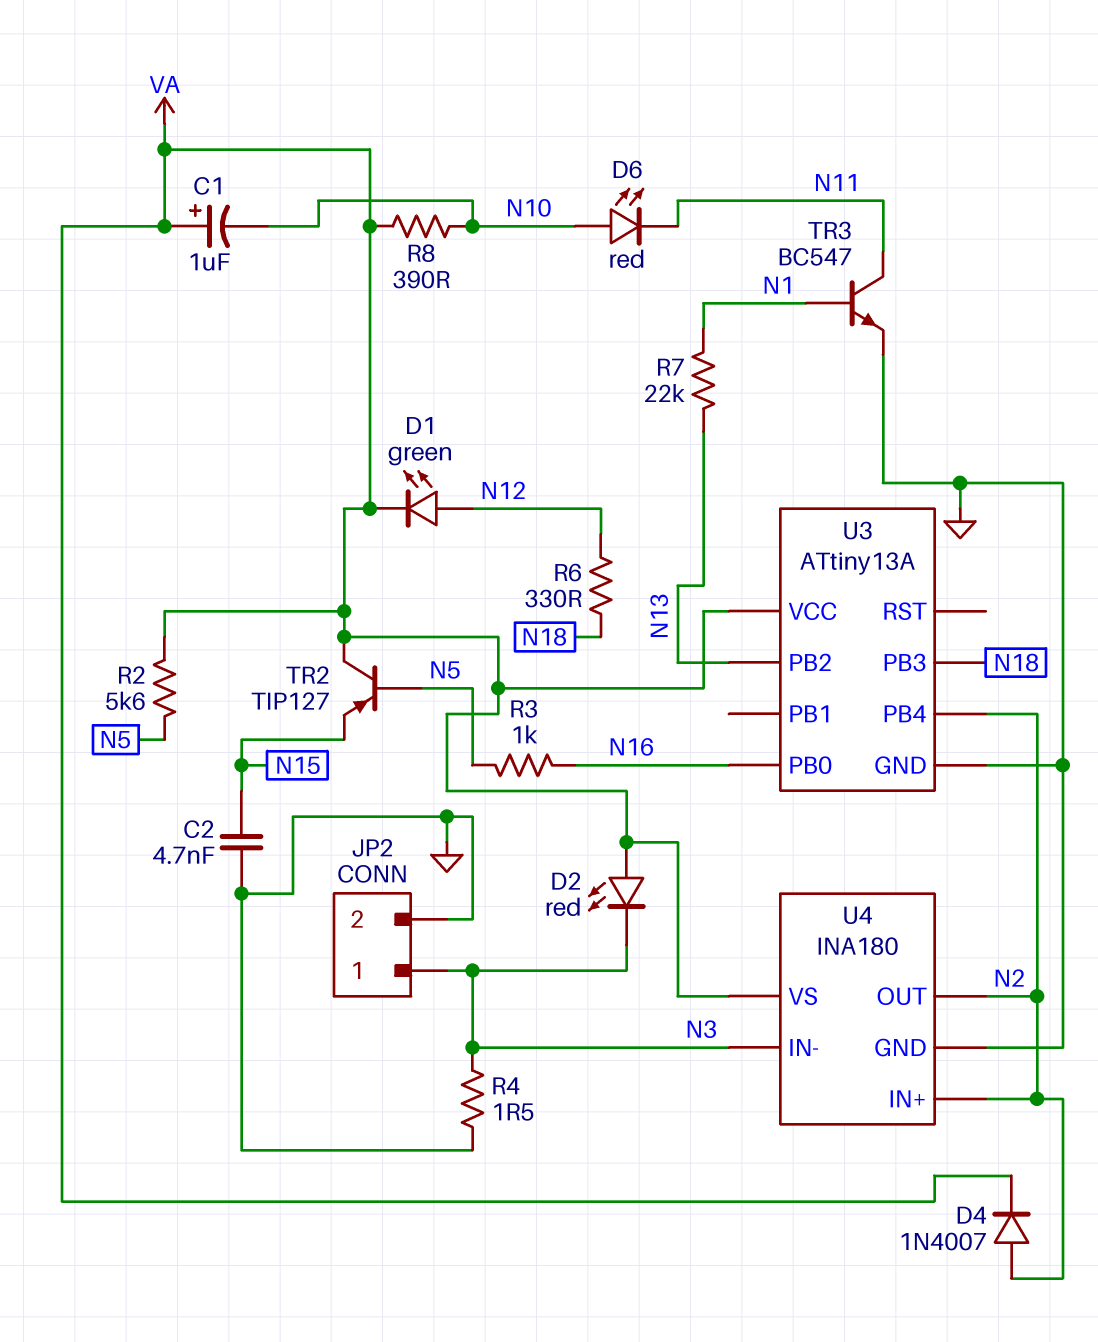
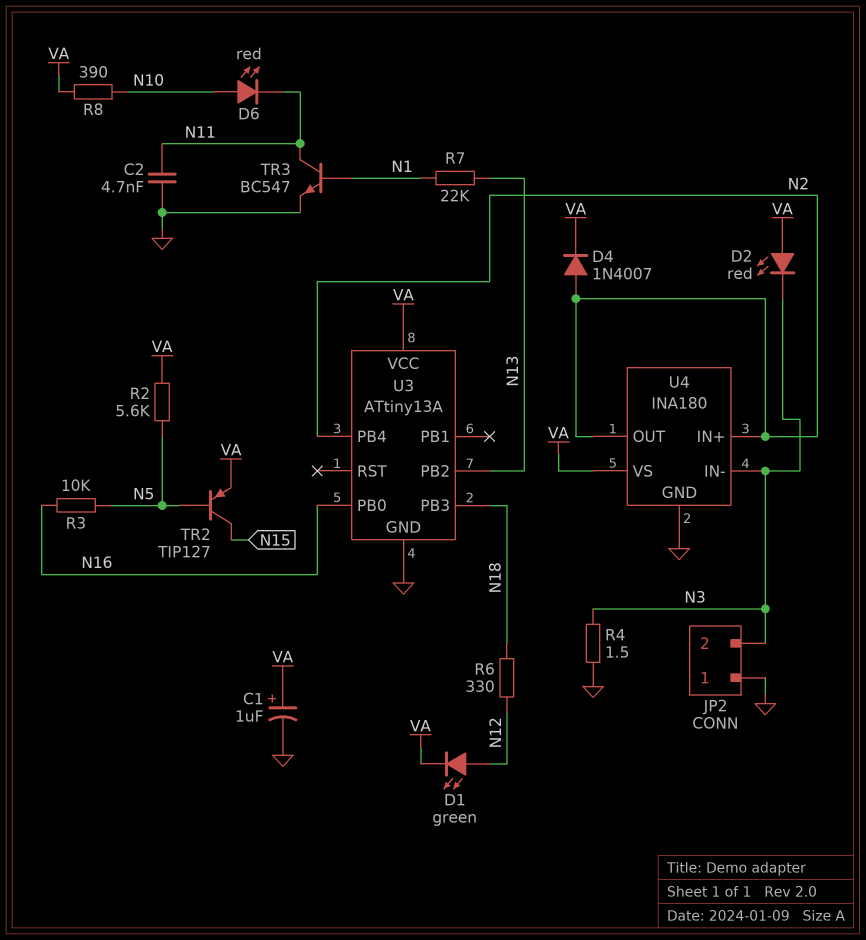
C1: 1uF (plus VA, minus N10) -> 1uF (plus VA, minus GND)
C2: 4.7nF (GND, N15) -> 4.7nF (GND, N11)
JP2 pin 1: N3 -> GND
JP2 pin 2: GND -> N3
R3: 1k (N5, N16) -> 10k (N5, N16)
TR2: PNP TIP127 (B N5, C VA, E N15) -> PNP TIP127 (B N5, C N15, E VA)

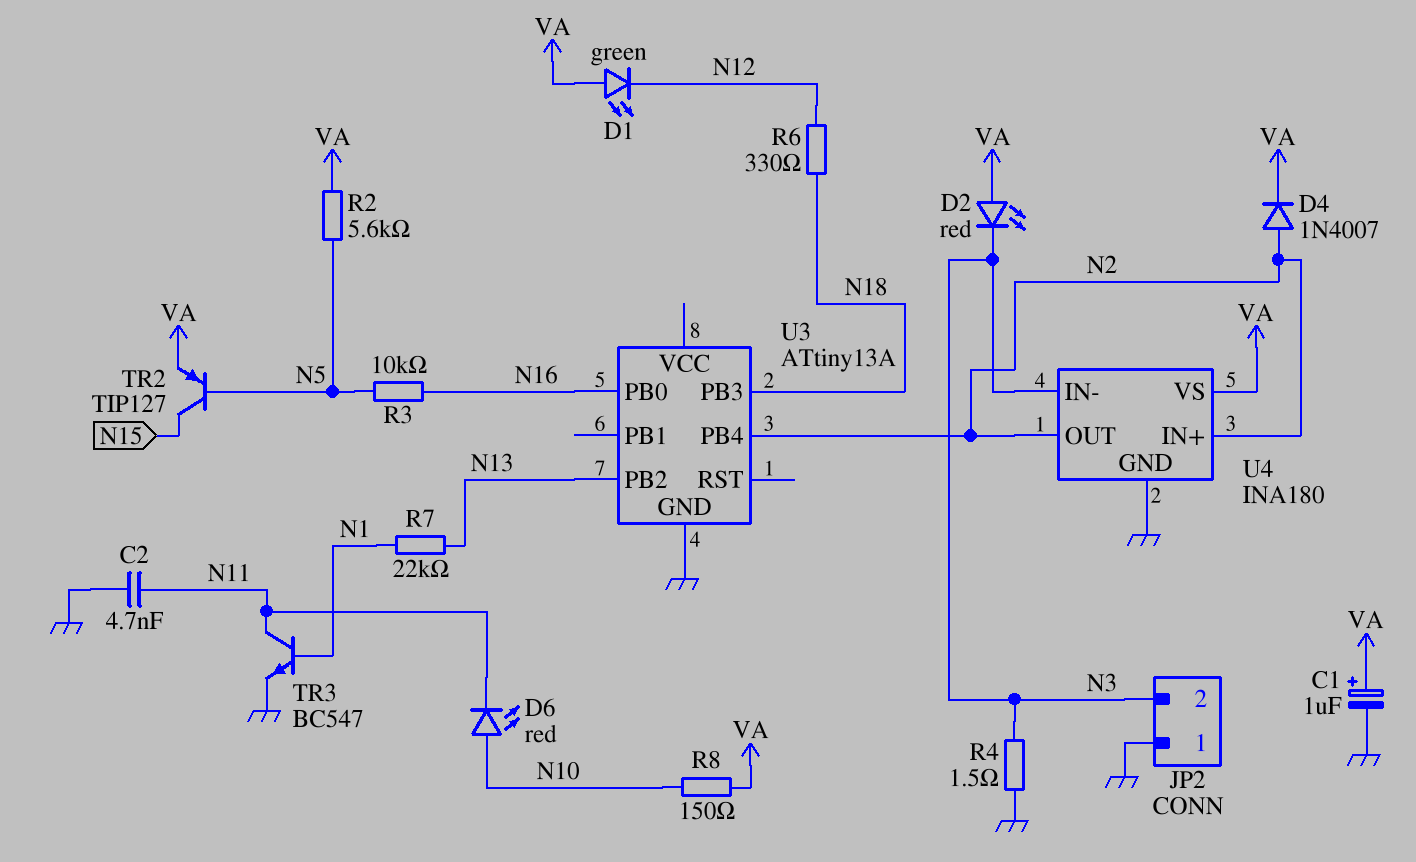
D1: LED green (A N12, K VA) -> LED green (A VA, K N12)
R8: 390 (N10, VA) -> 150 (N10, VA)
U3 pin VCC: VA -> none

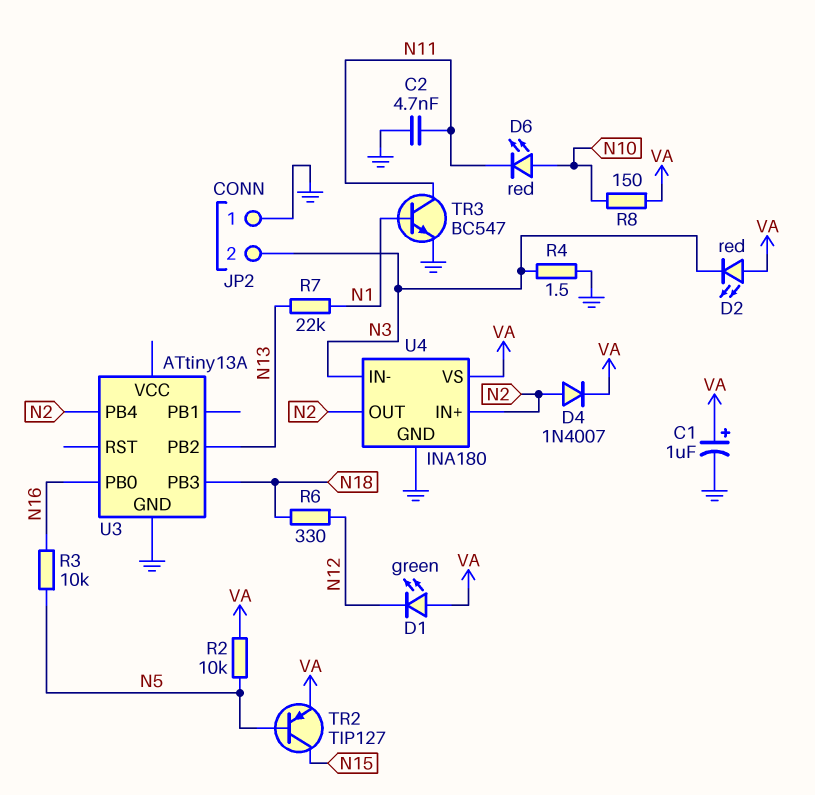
R2: 5.6k (N5, VA) -> 10k (N5, VA)

